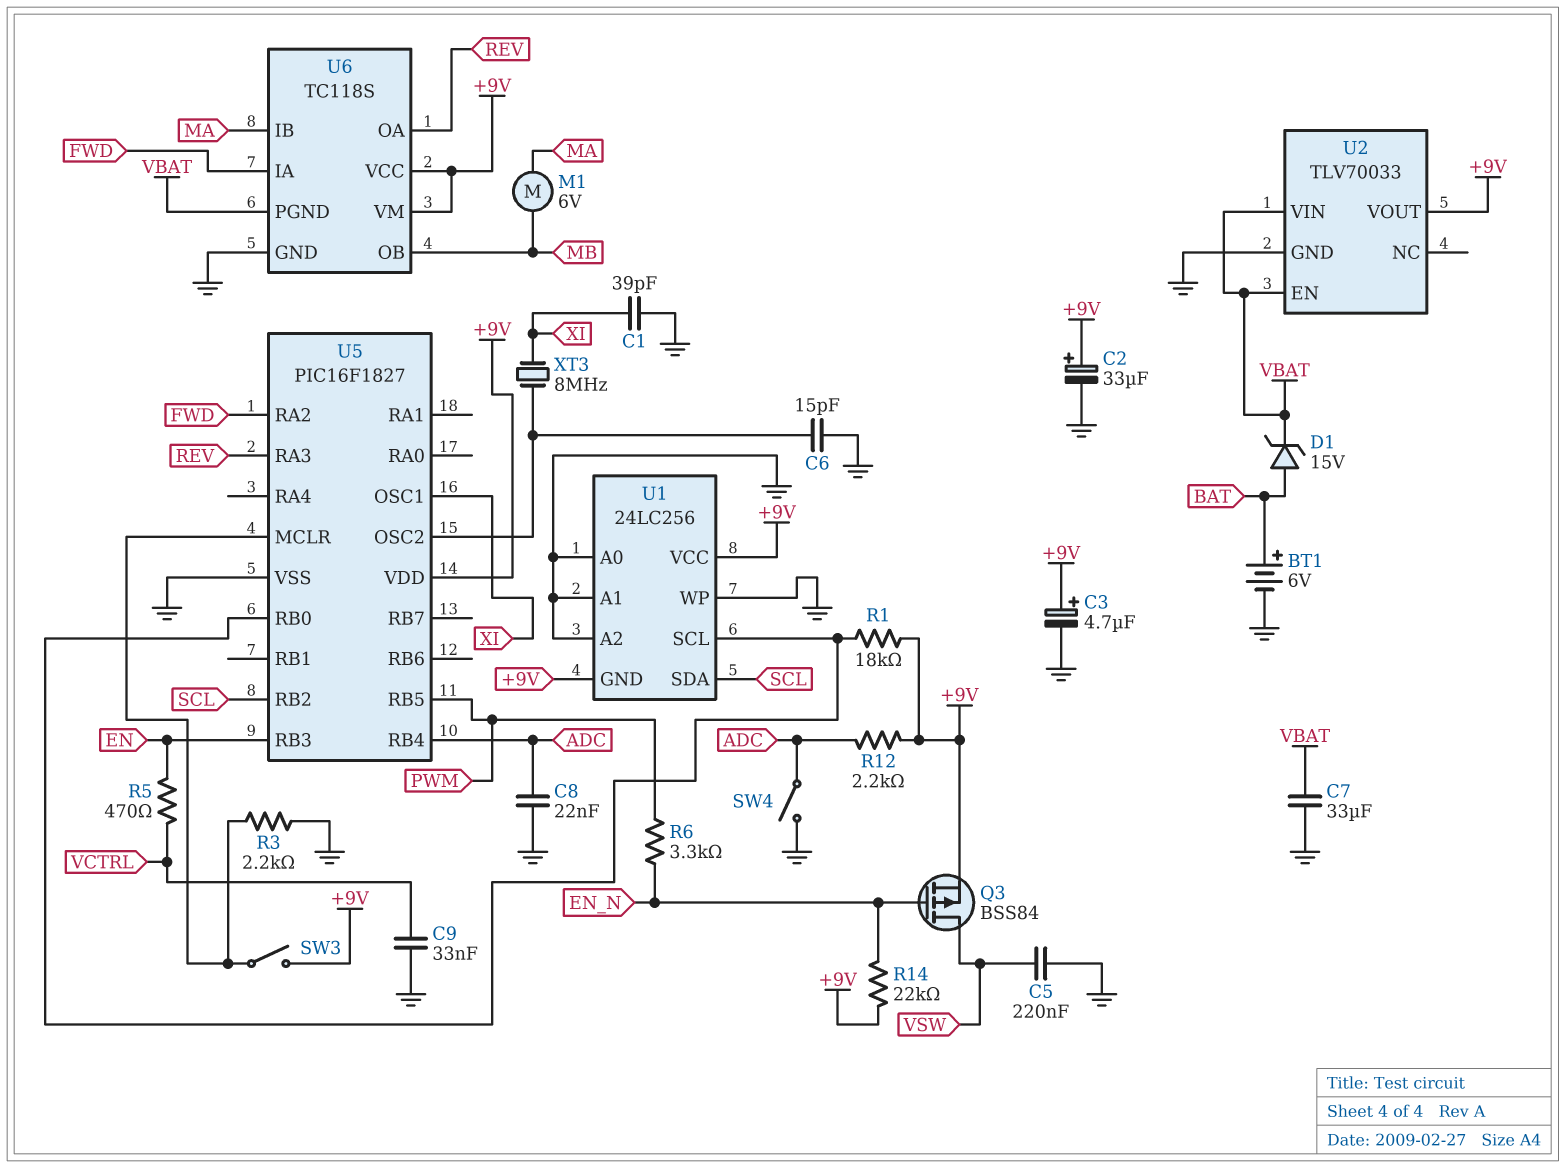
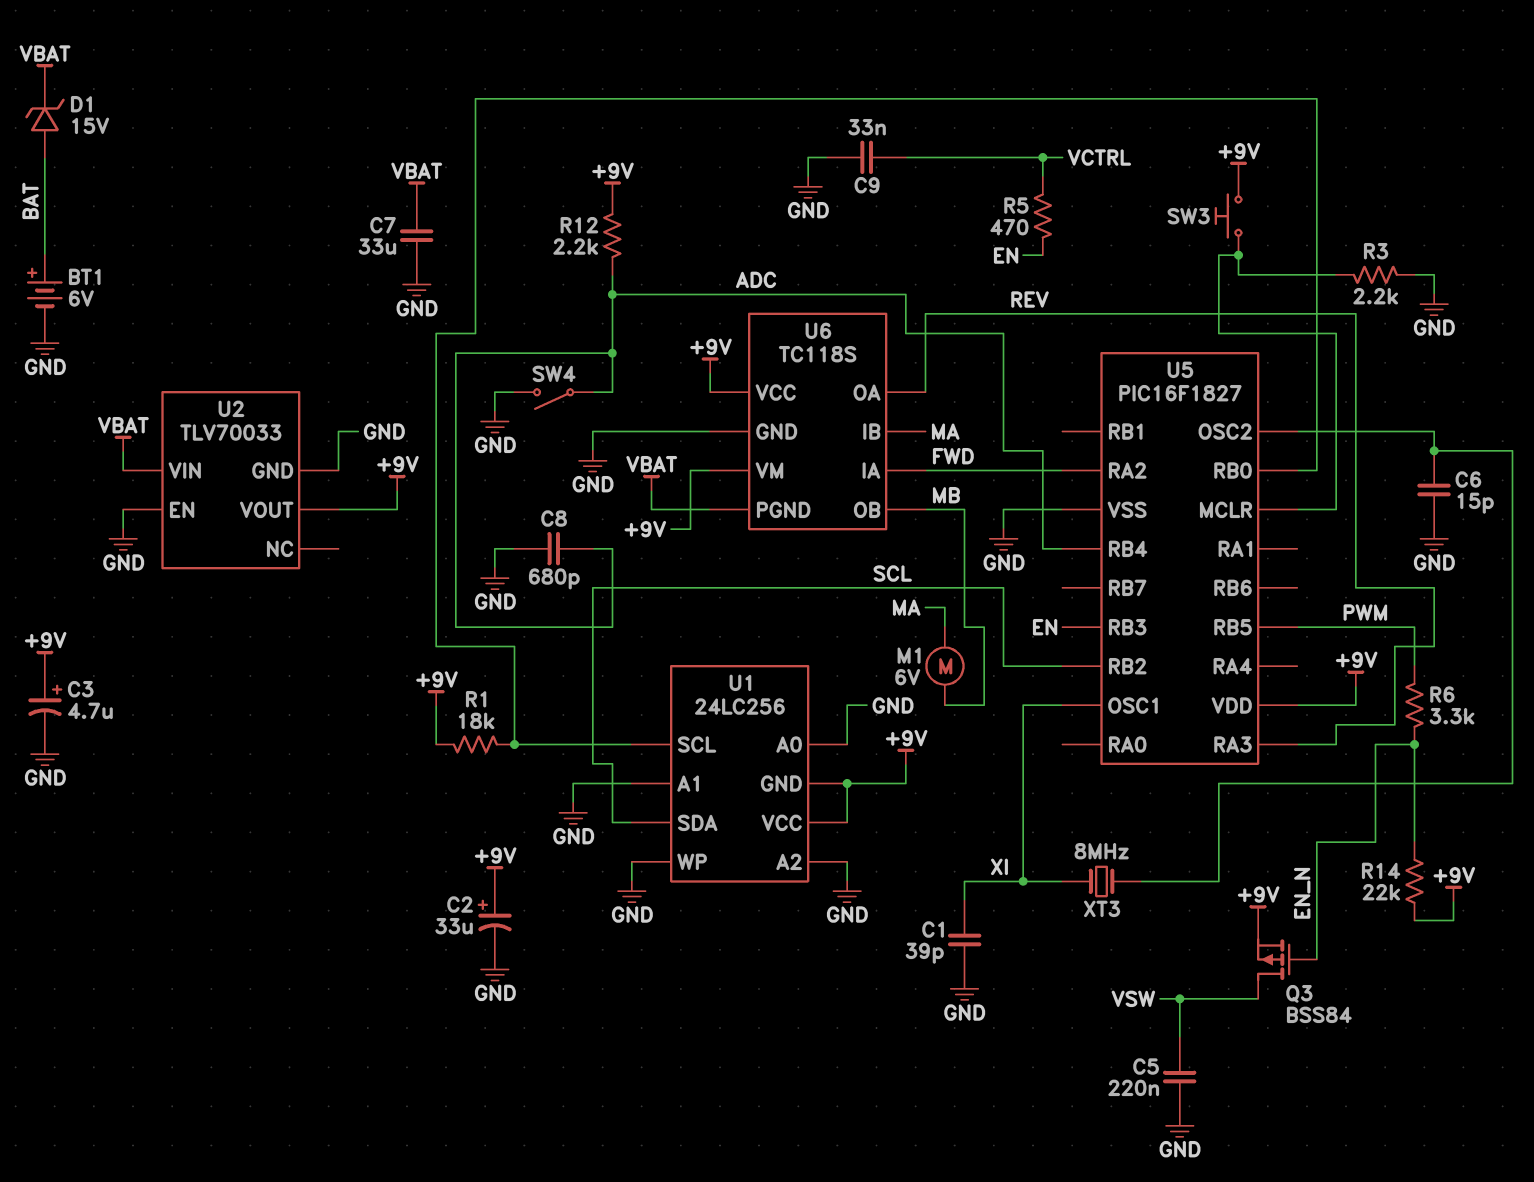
C8: 22nF (ADC, GND) -> 680pF (ADC, GND)
SW3: switch (+9V, U5/MCLR) -> button (+9V, U5/MCLR)
U2 pin EN: VBAT -> GND

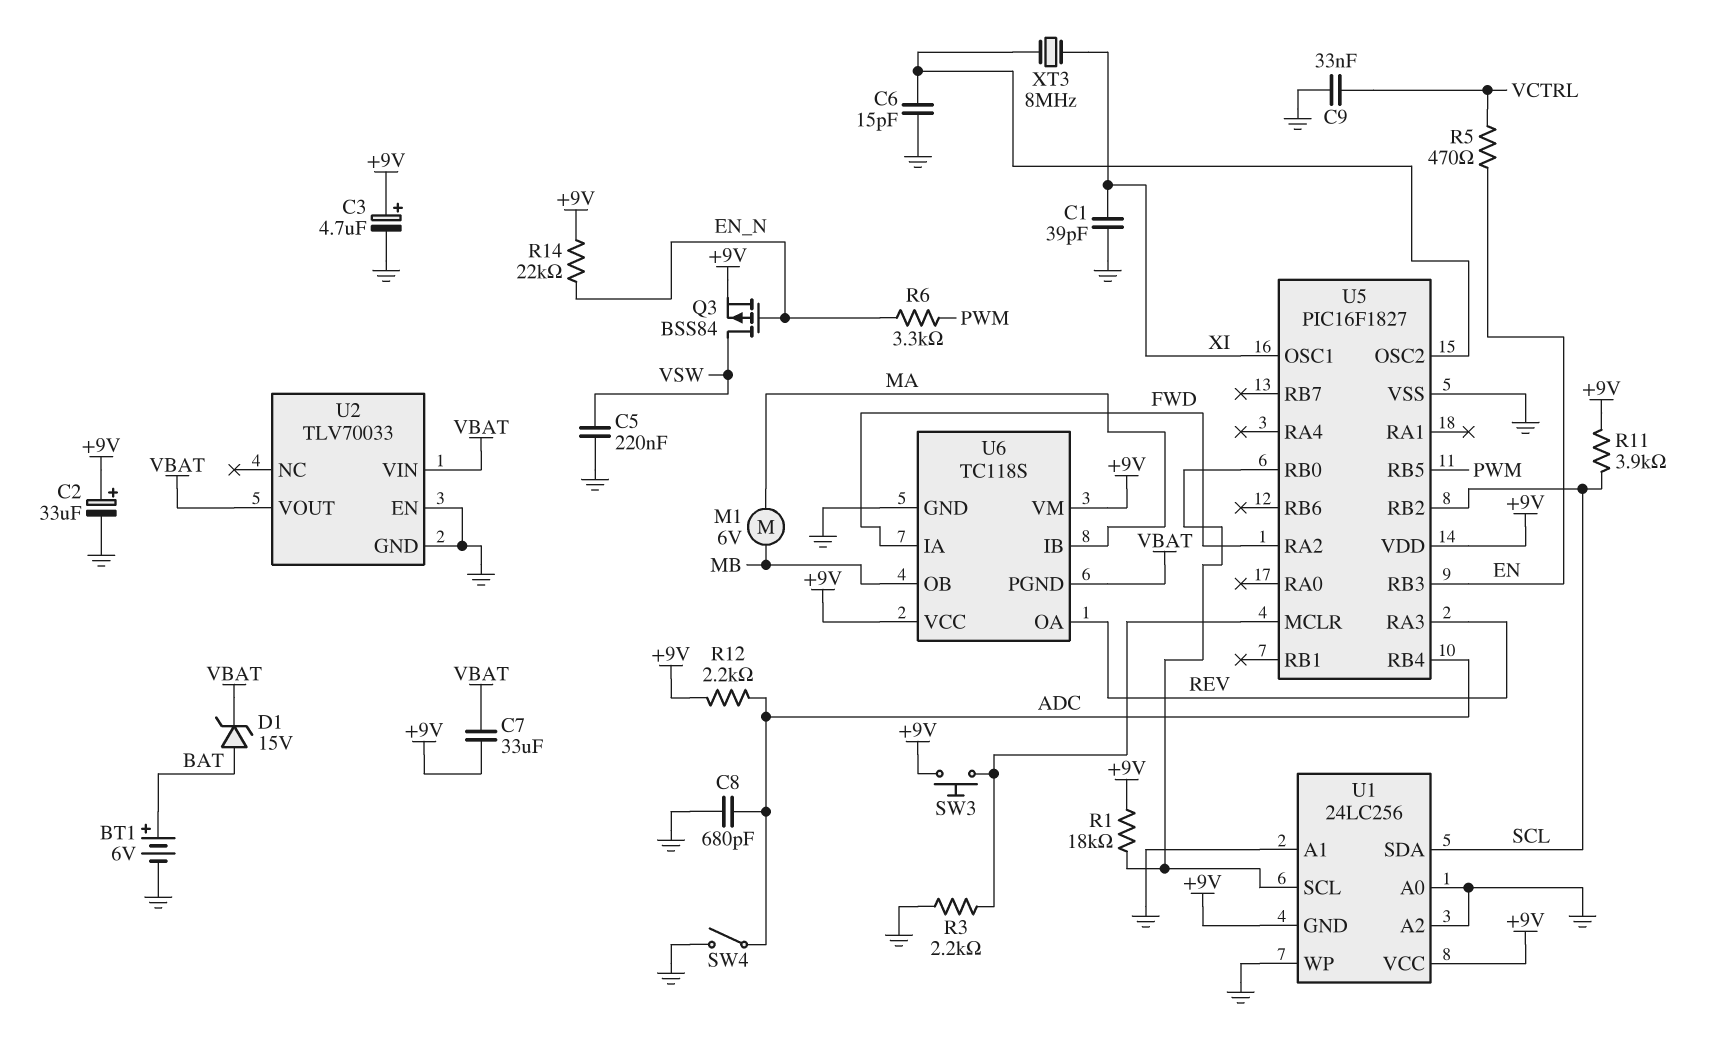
C7: 33uF (GND, VBAT) -> 33uF (+9V, VBAT)
R11: none -> 3.9k (+9V, SCL)
U2 pin VOUT: +9V -> VBAT

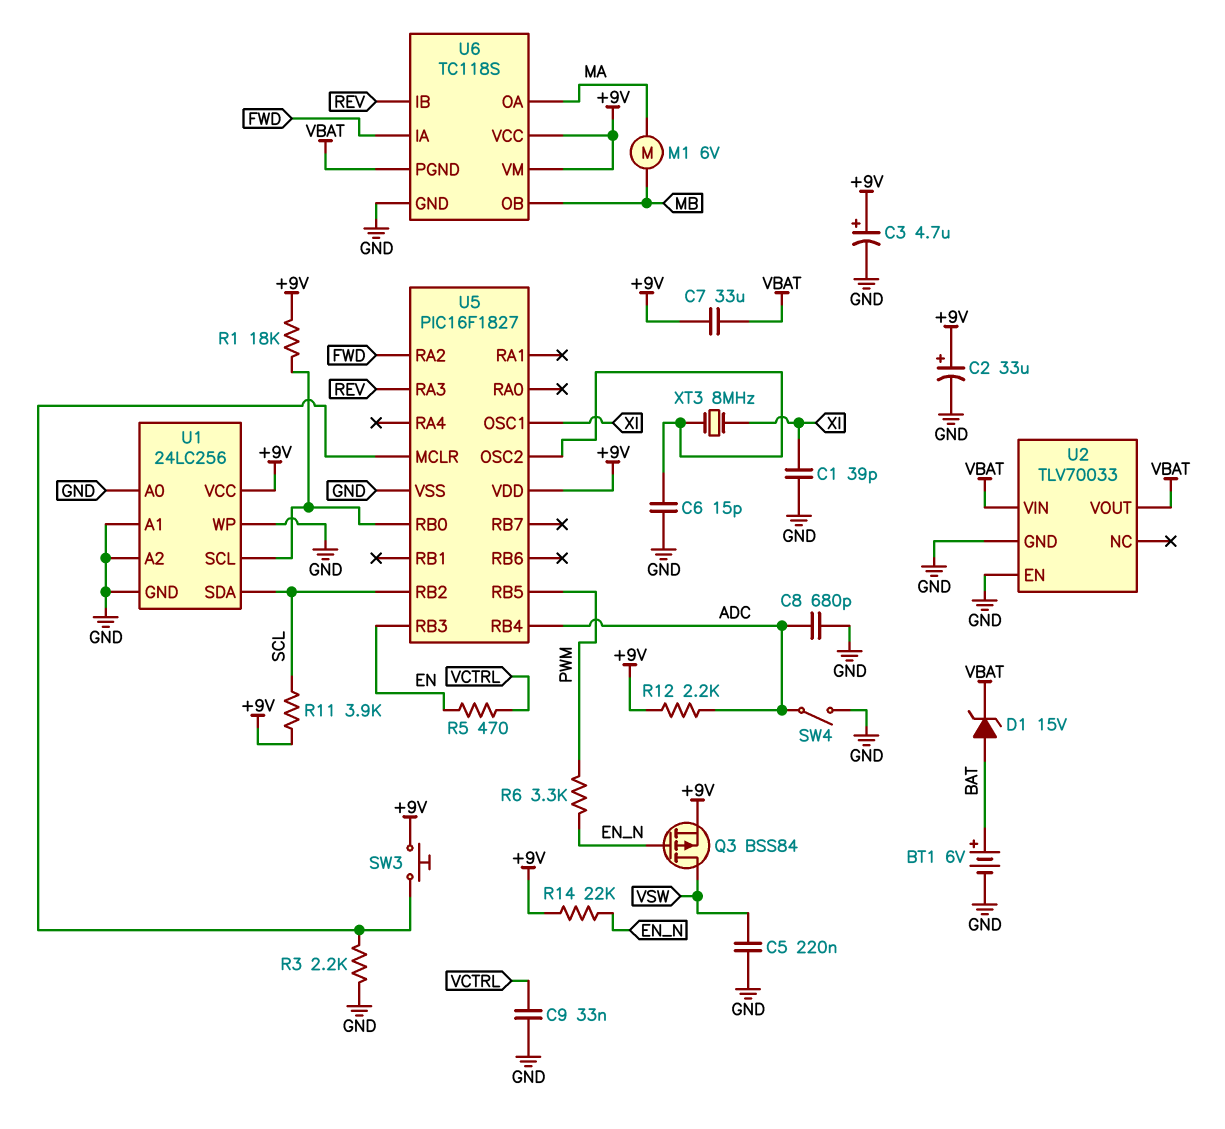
U1 pin GND: +9V -> GND
U6 pin IB: MA -> REV
U6 pin OA: REV -> MA

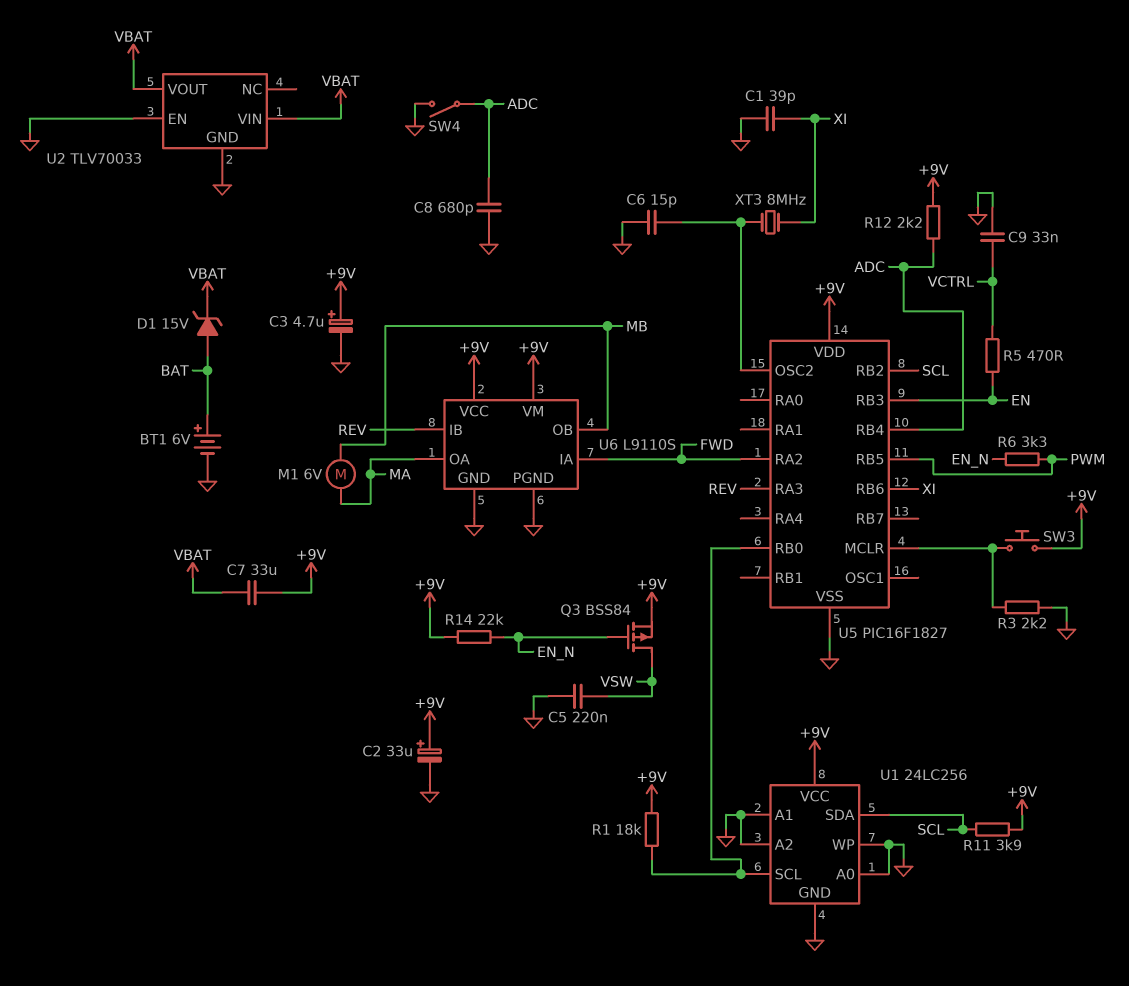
U5 pin OSC1: XI -> none
U5 pin RB6: none -> XI
U6: TC118S -> L9110S
U6 pin PGND: VBAT -> GND

